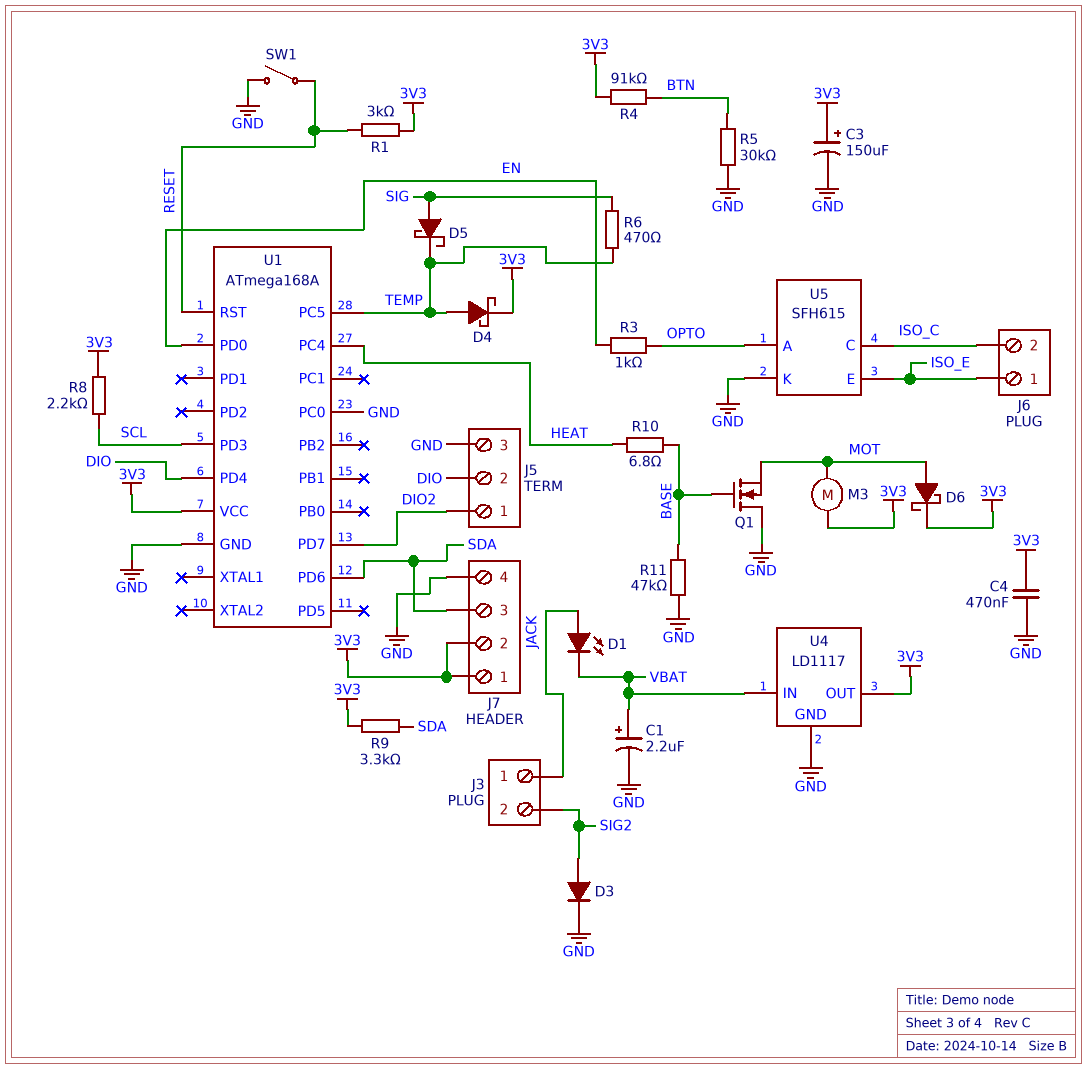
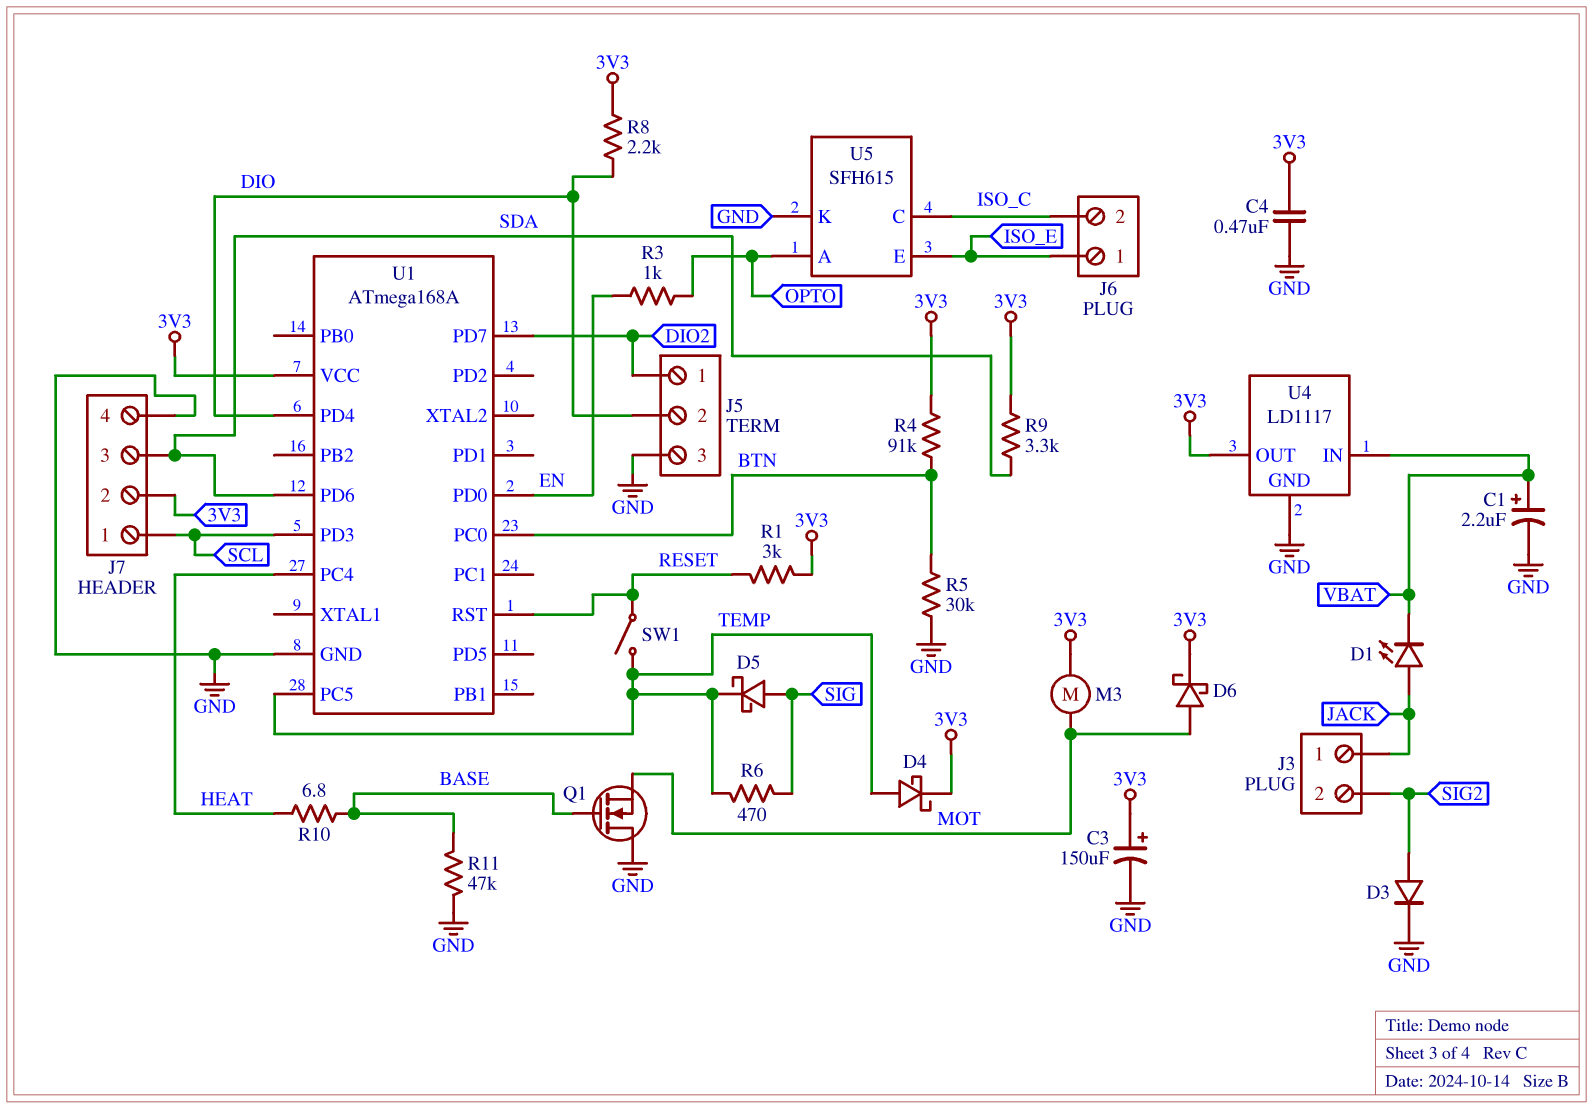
J7 pin 1: 3V3 -> SCL
R8: 2.2k (3V3, SCL) -> 2.2k (3V3, DIO)
SW1: switch (GND, RESET) -> switch (RESET, TEMP)
U1 pin PC0: GND -> BTN

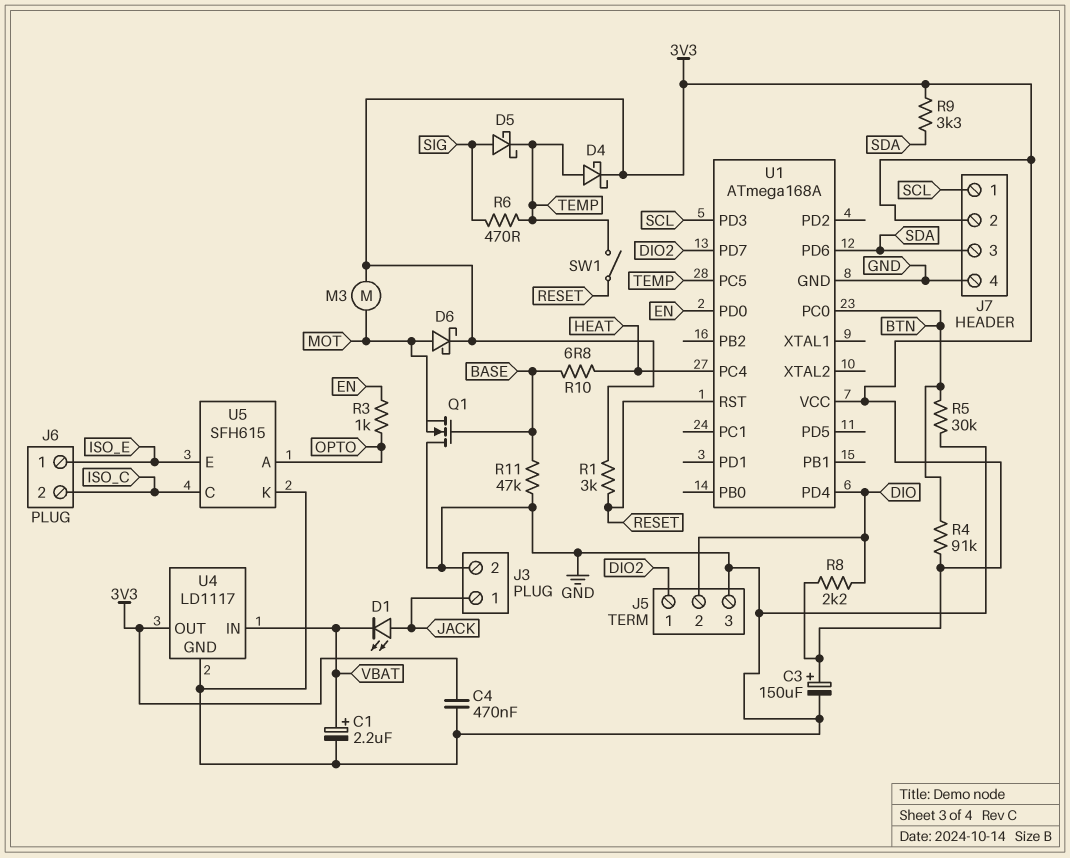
D3: diode (A SIG2, K GND) -> none
J3 pin 2: SIG2 -> GND

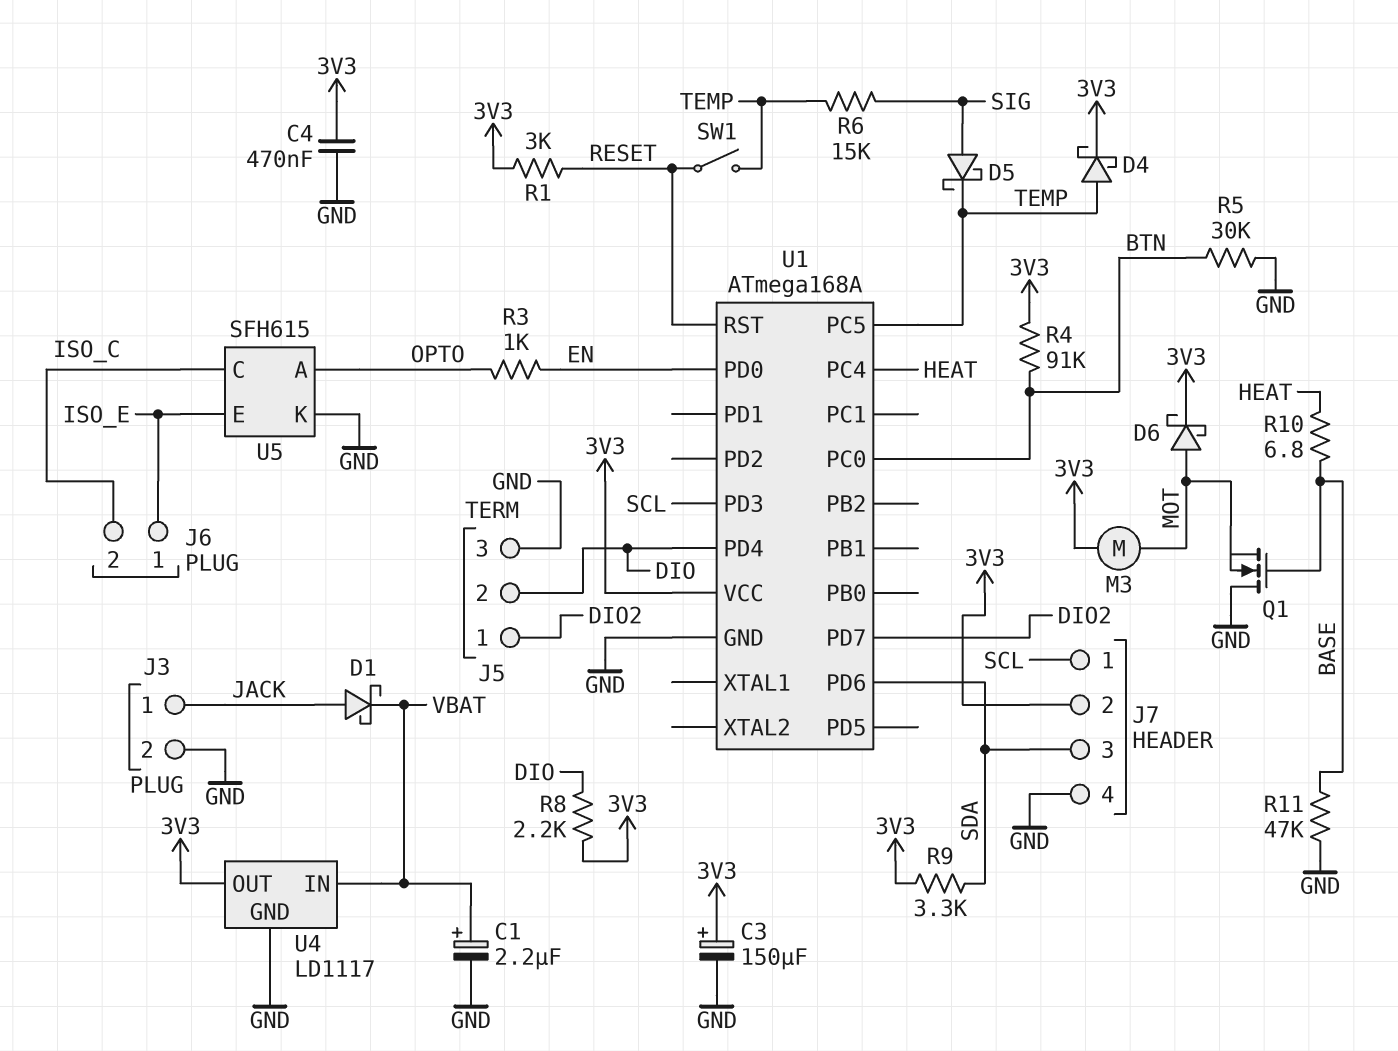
D1: LED (A JACK, K VBAT) -> schottky (A JACK, K VBAT)
R6: 470 (SIG, TEMP) -> 15k (SIG, TEMP)

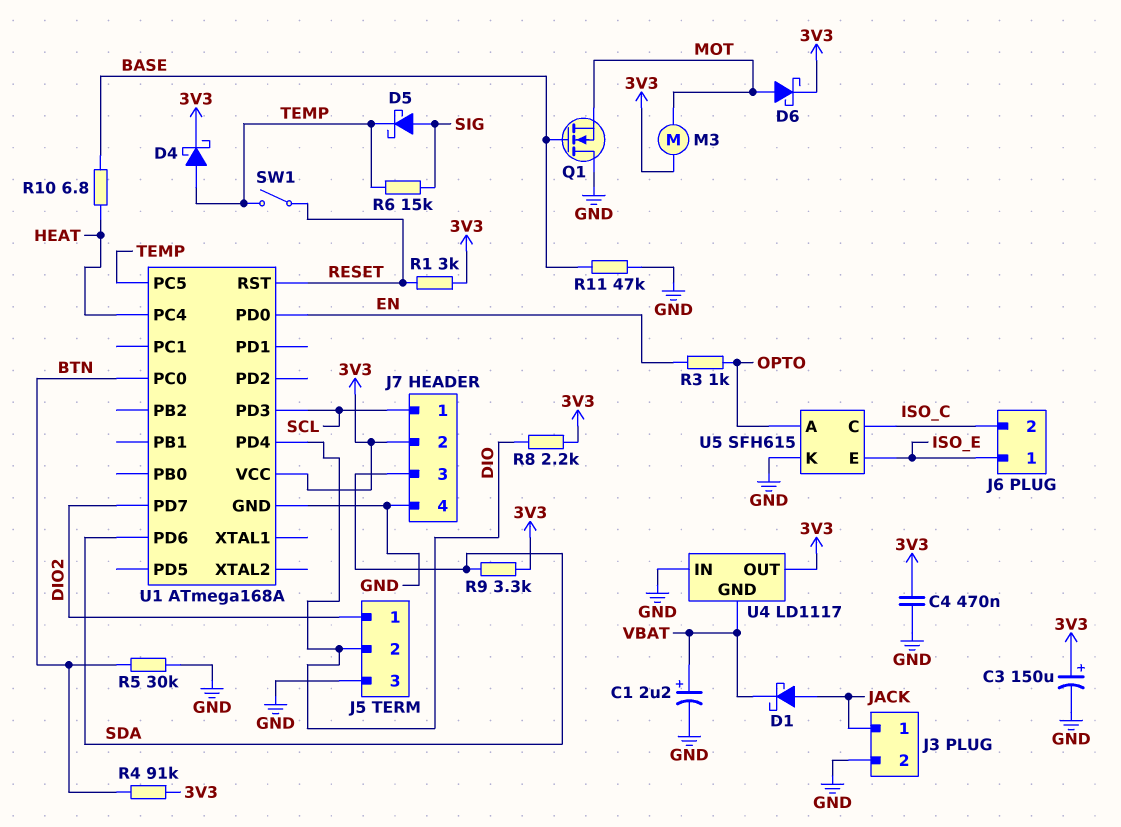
U4 pin GND: GND -> VBAT
U4 pin IN: VBAT -> GND

